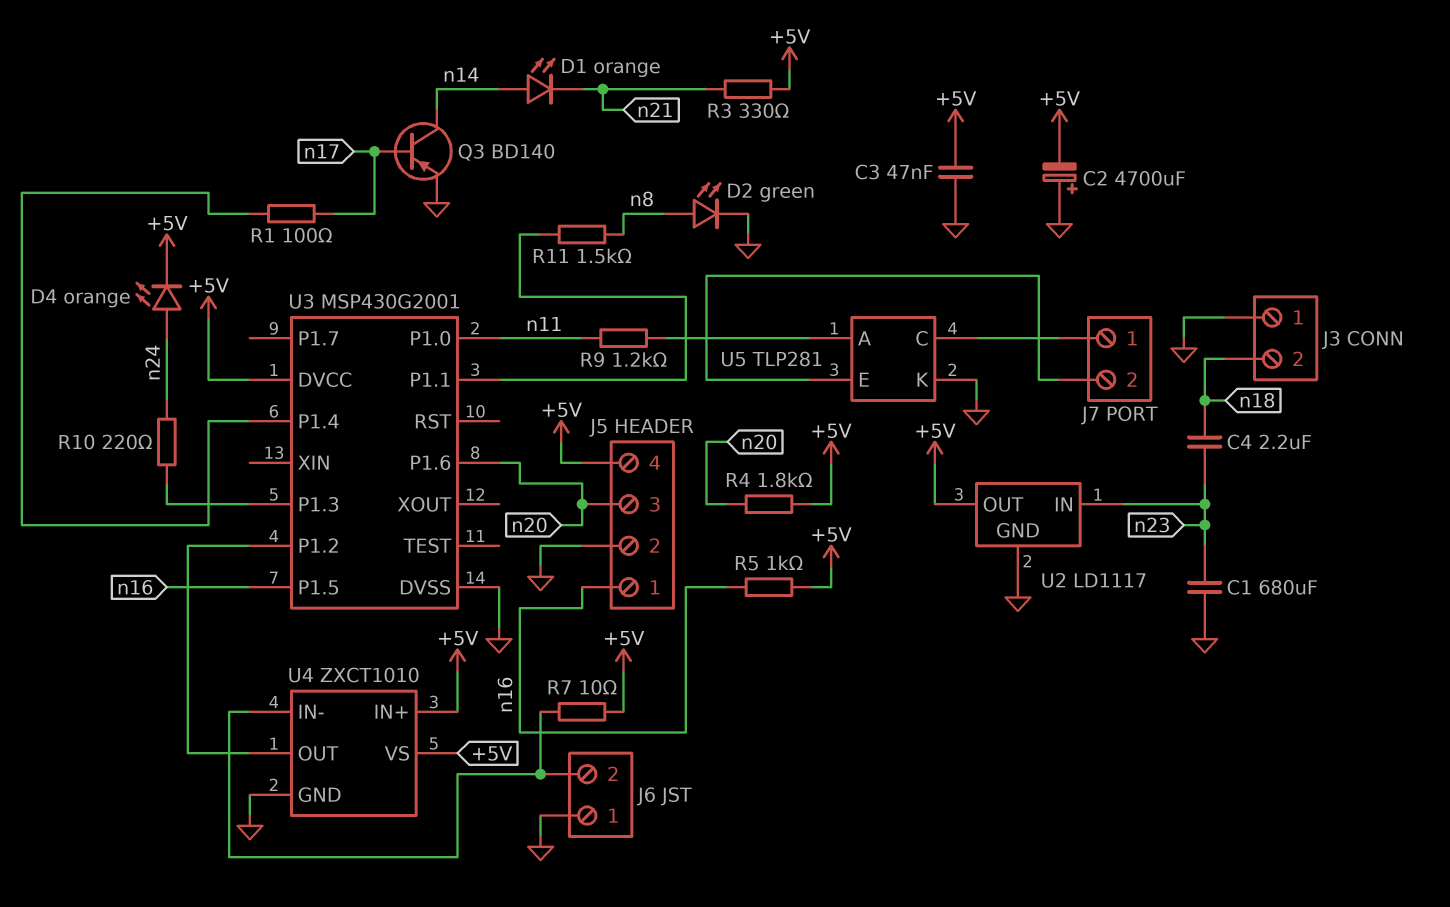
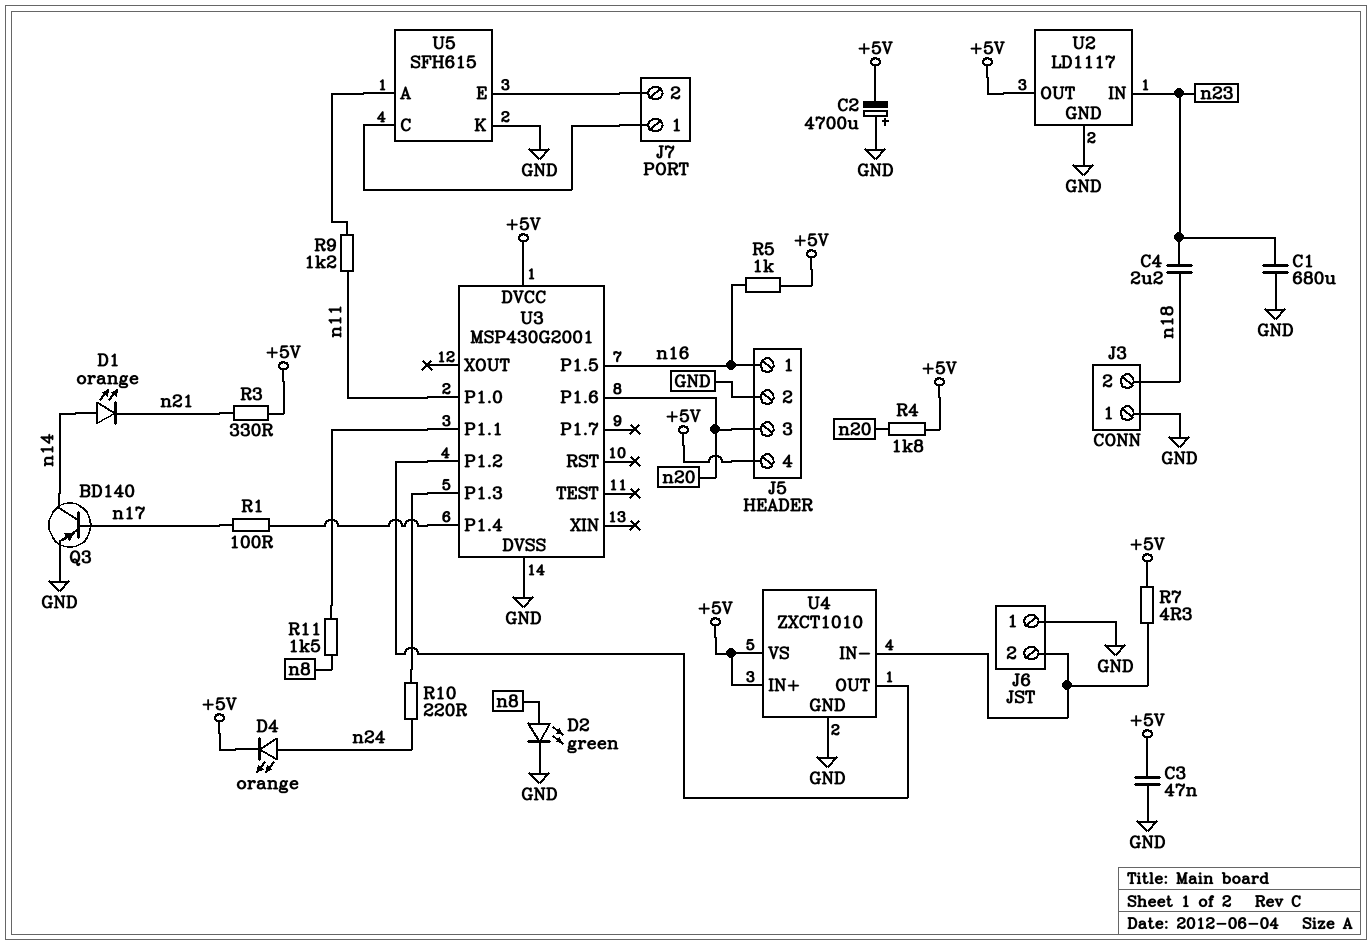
R7: 10 (+5V, J6/2) -> 4.3 (+5V, J6/2)
U5: TLP281 -> SFH615

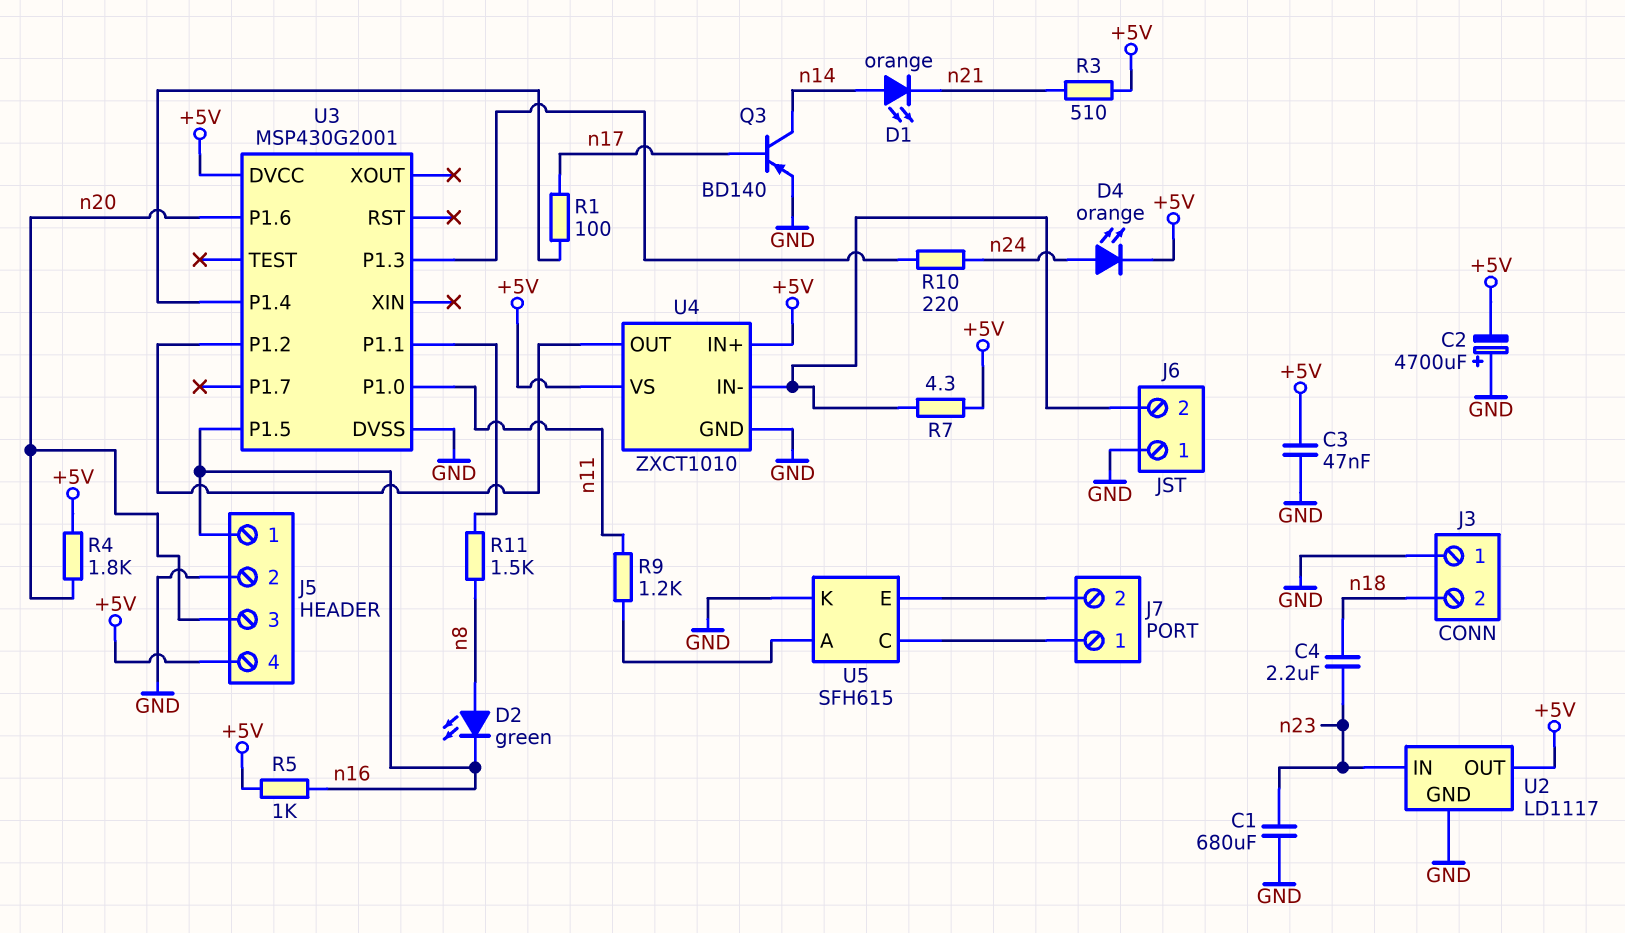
D2: LED green (A n8, K GND) -> LED green (A n8, K n16)
R3: 330 (+5V, n21) -> 510 (+5V, n21)

